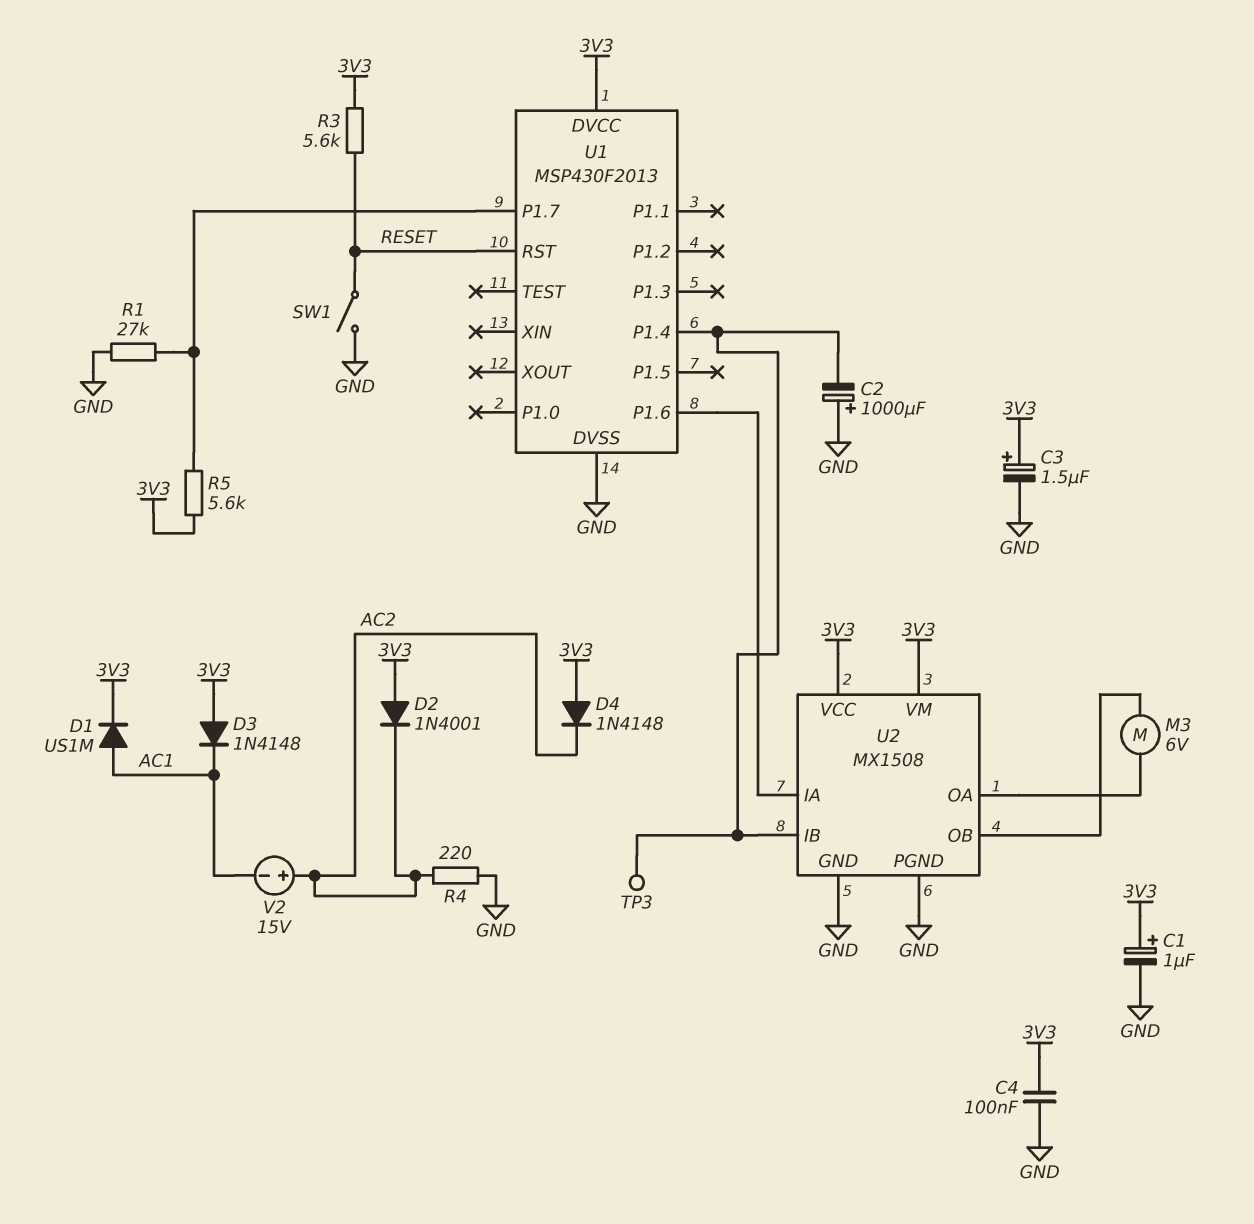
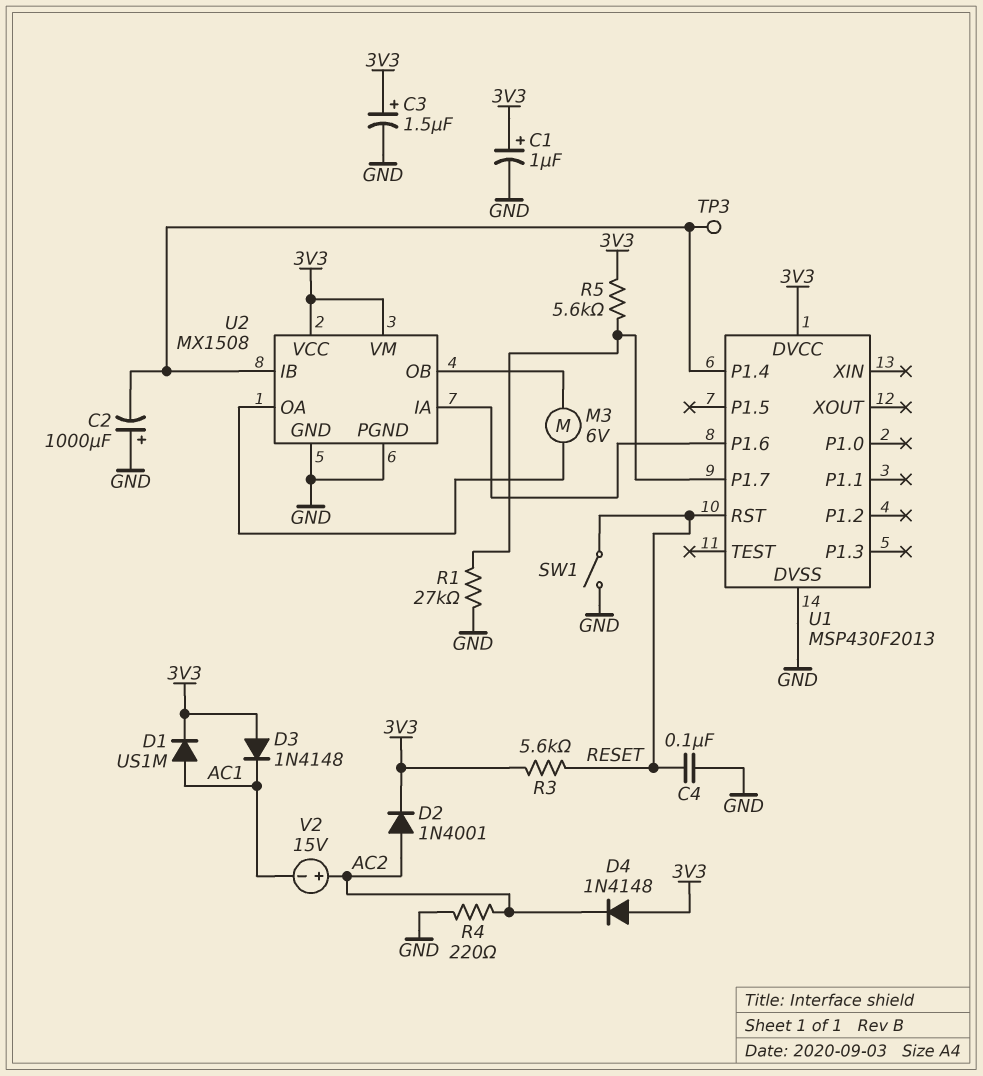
C4: 100nF (3V3, GND) -> 100nF (GND, RESET)
D2: diode 1N4001 (A 3V3, K AC2) -> diode 1N4001 (A AC2, K 3V3)

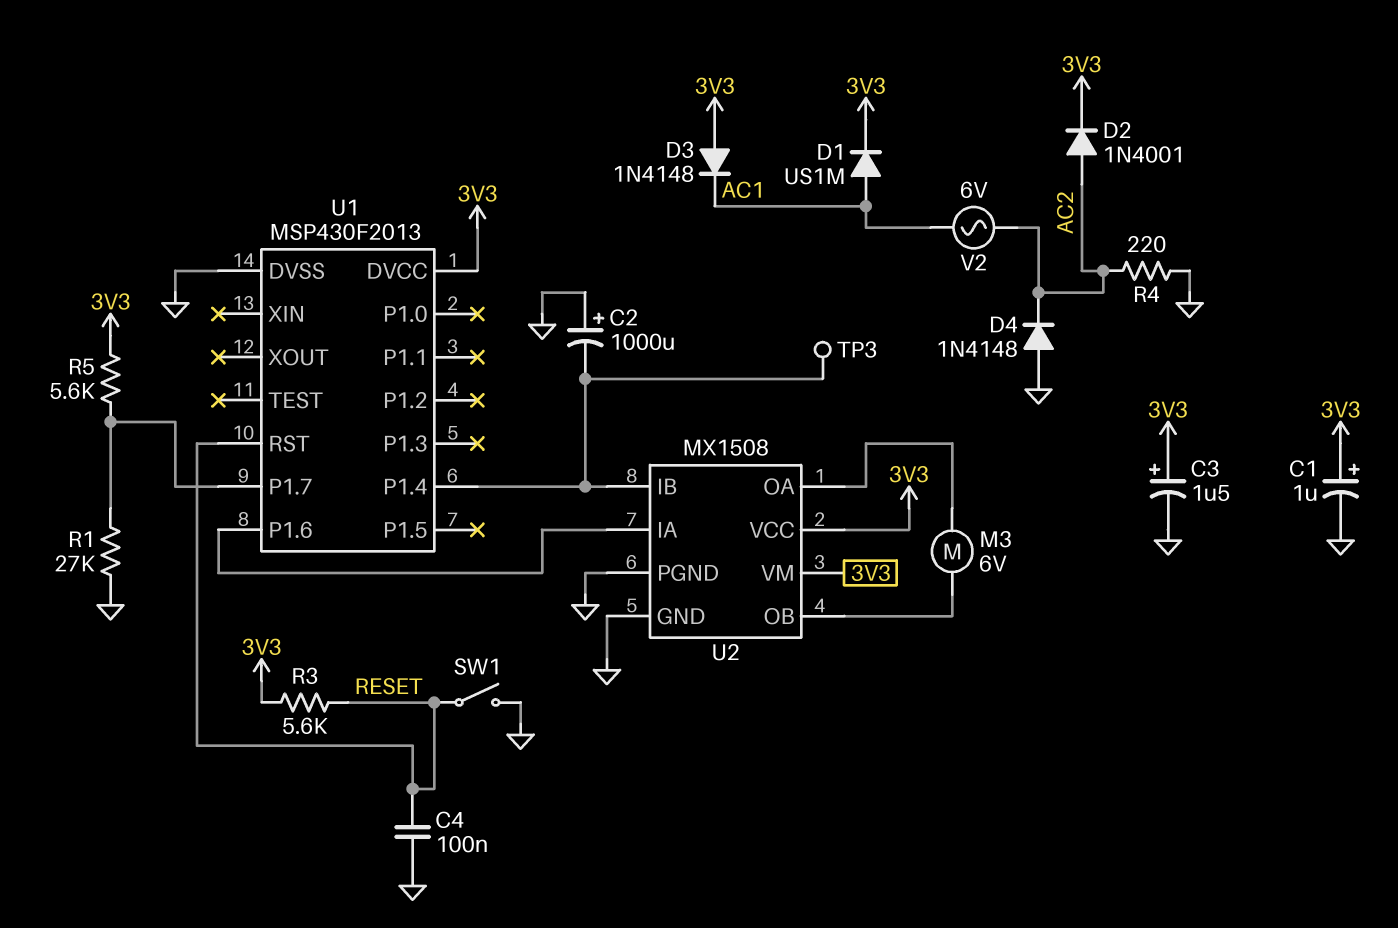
D4: diode 1N4148 (A 3V3, K AC2) -> diode 1N4148 (A GND, K AC2)
V2: 15V (plus AC2, minus AC1) -> AC 6V (AC1, AC2)

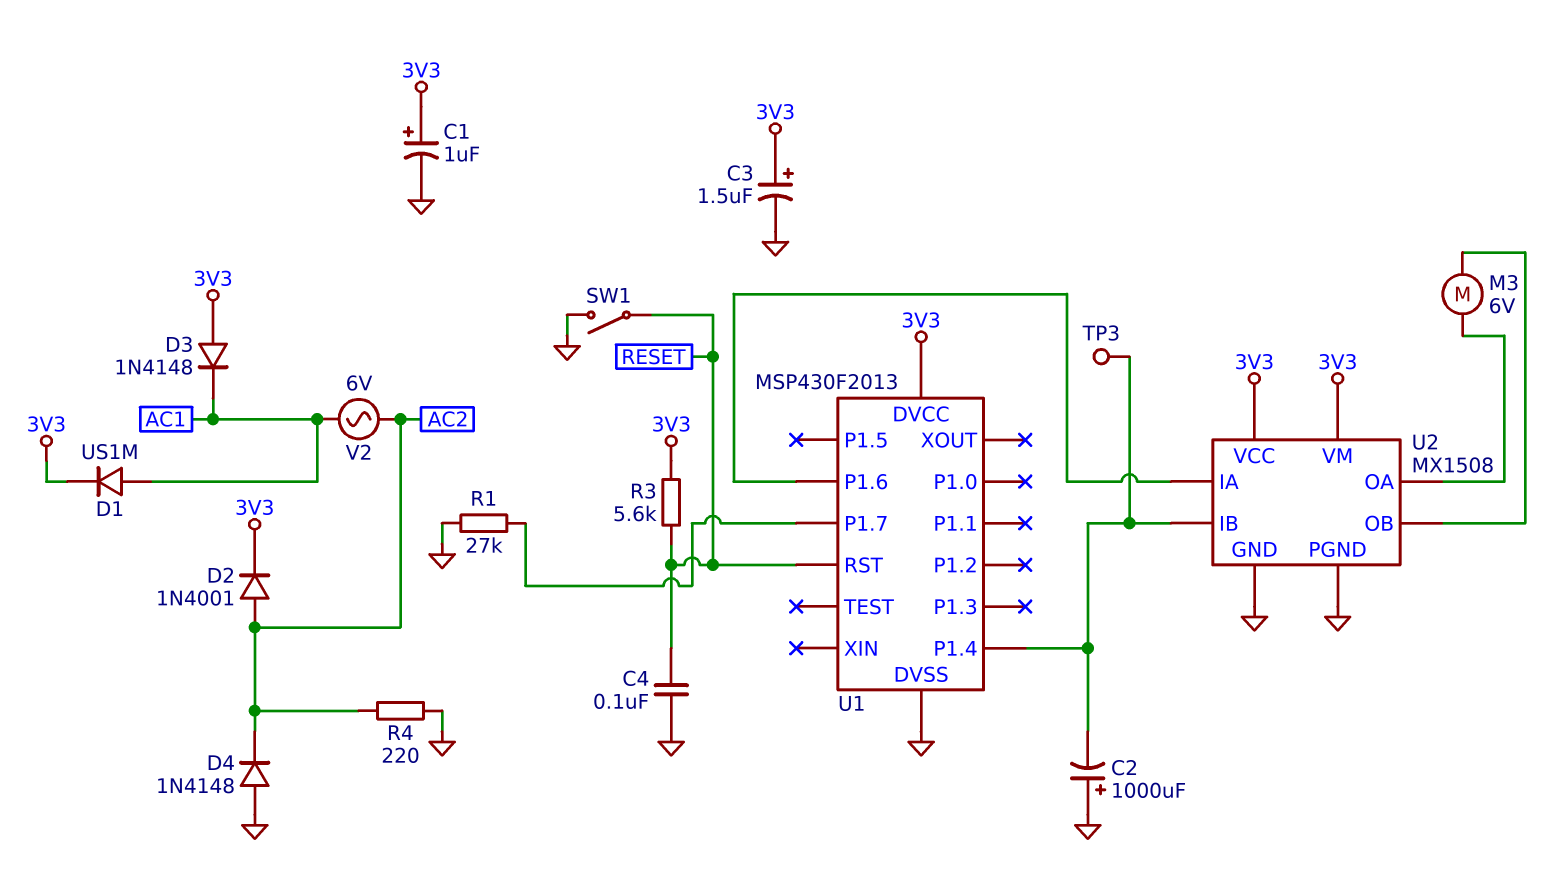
R5: 5.6k (3V3, U1/P1.7) -> none

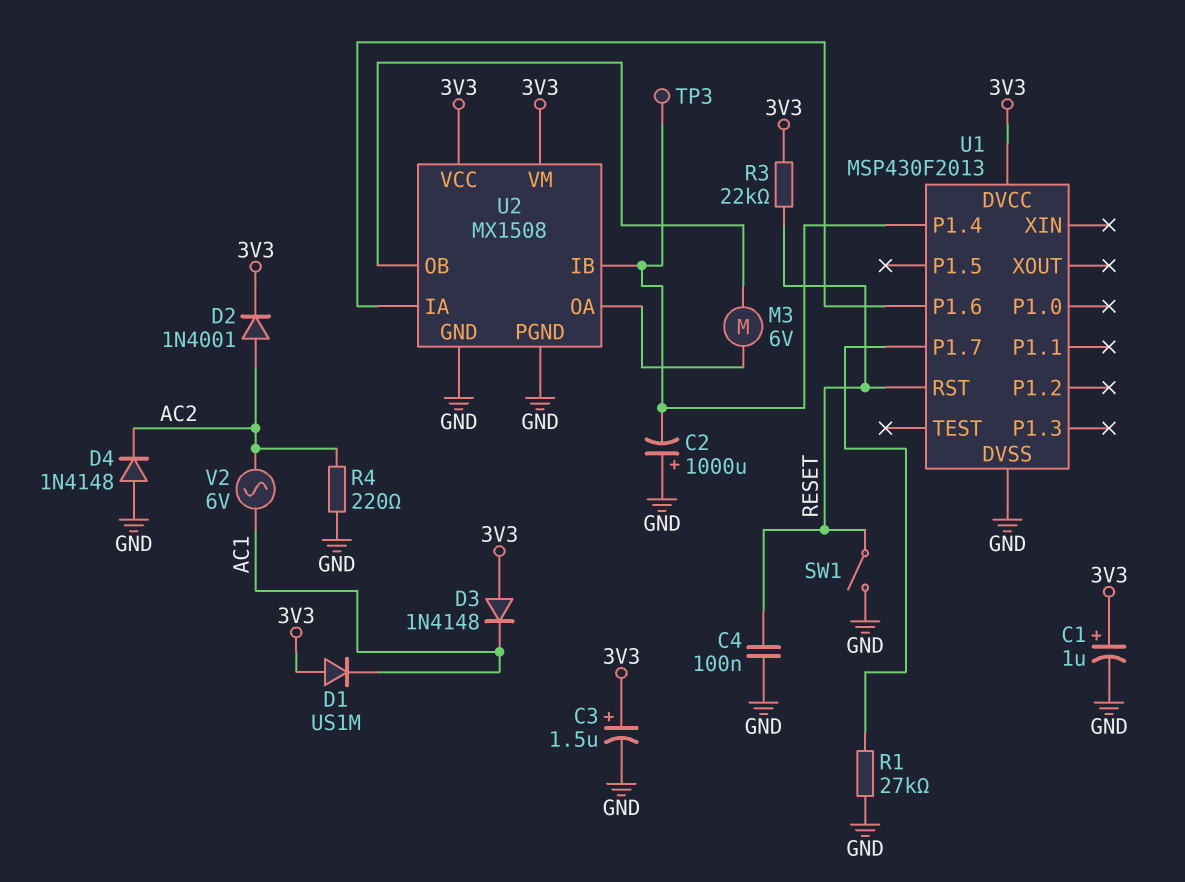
D1: diode US1M (A AC1, K 3V3) -> diode US1M (A 3V3, K AC1)
R3: 5.6k (3V3, RESET) -> 22k (3V3, RESET)

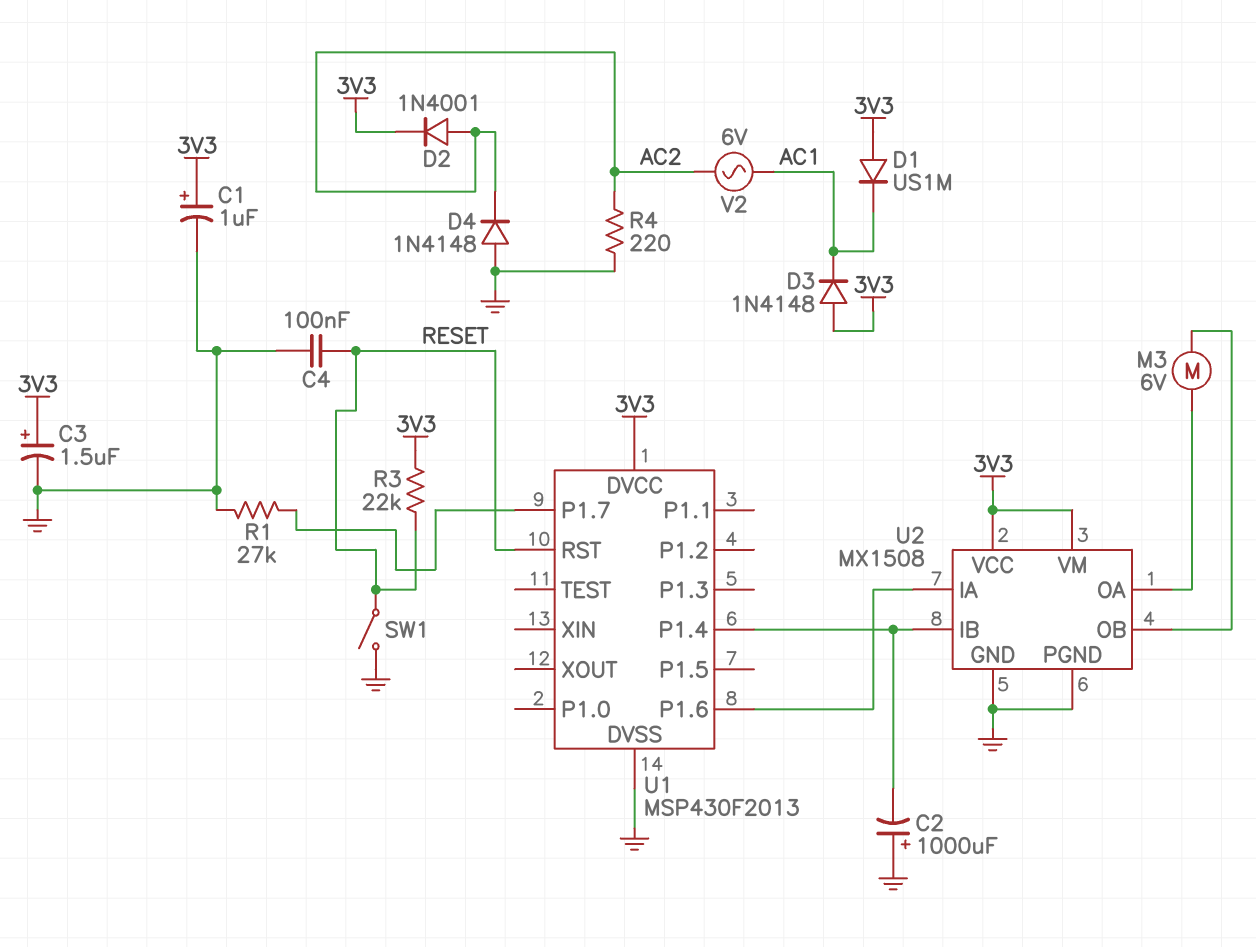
TP3: test point (U1/P1.4) -> none

